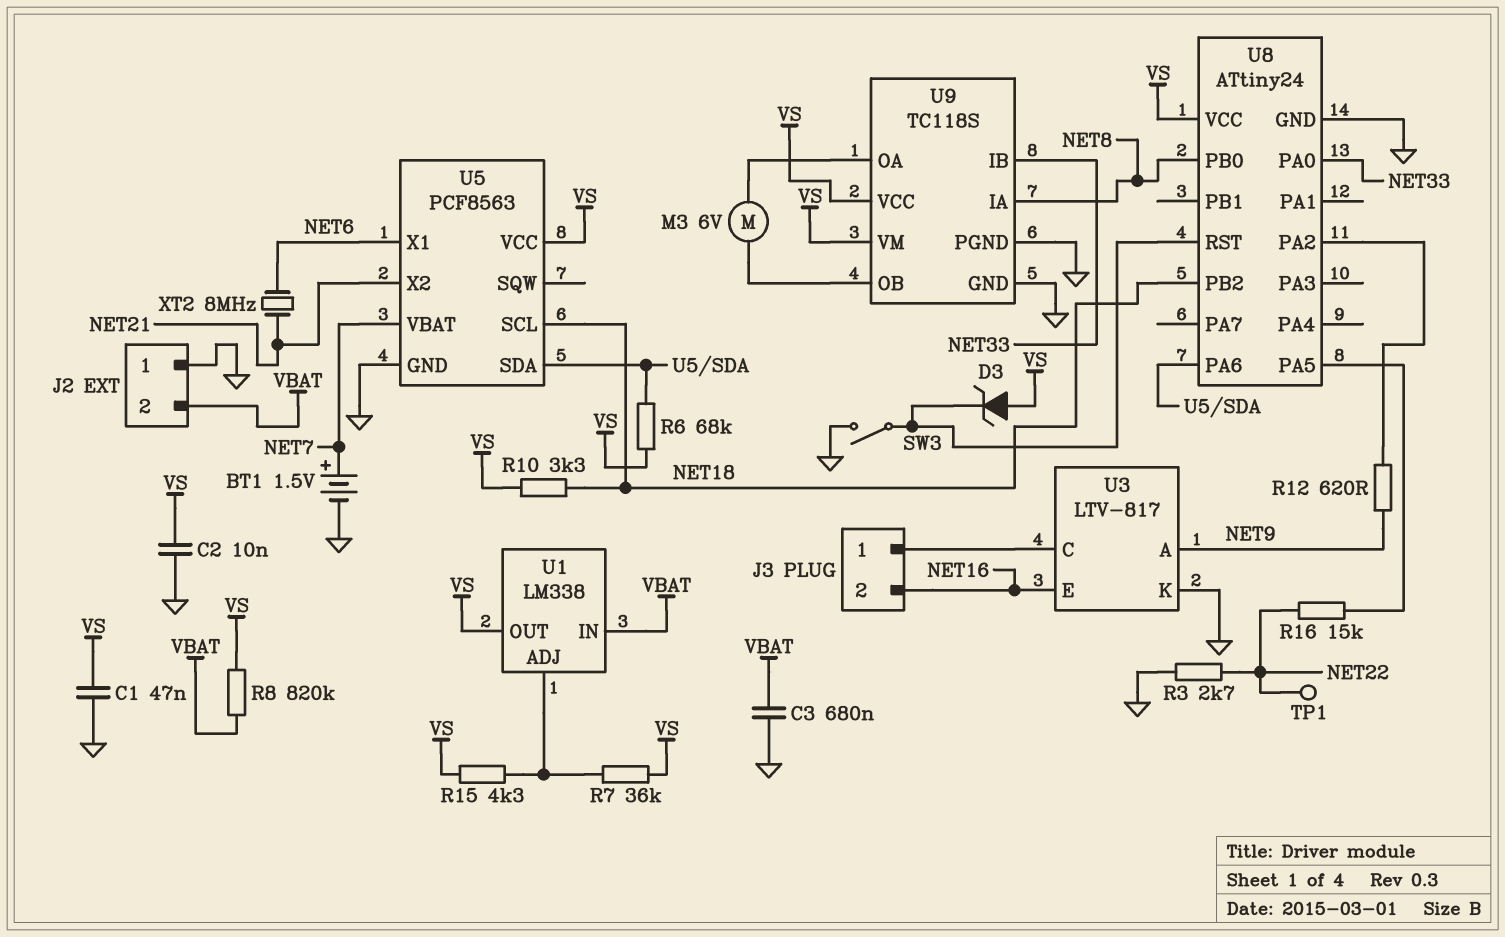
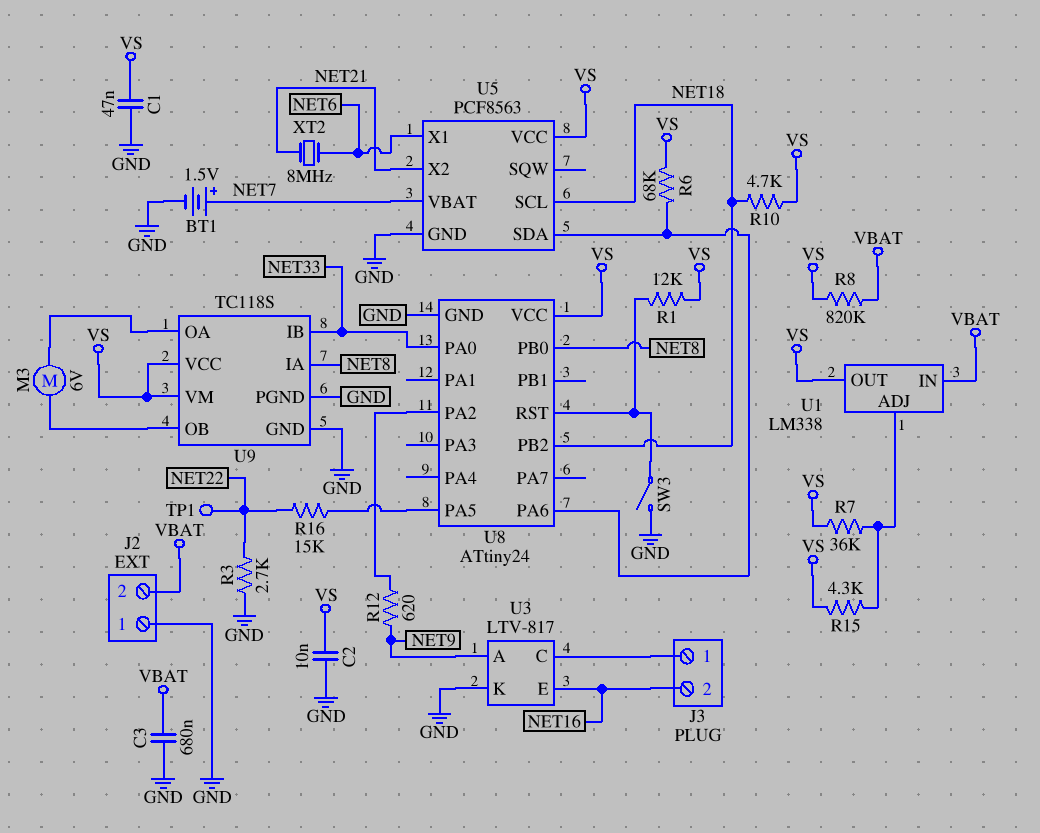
D3: zener (A VS, K U8/RST) -> none
R1: none -> 12k (U8/RST, VS)
R10: 3.3k (NET18, VS) -> 4.7k (NET18, VS)

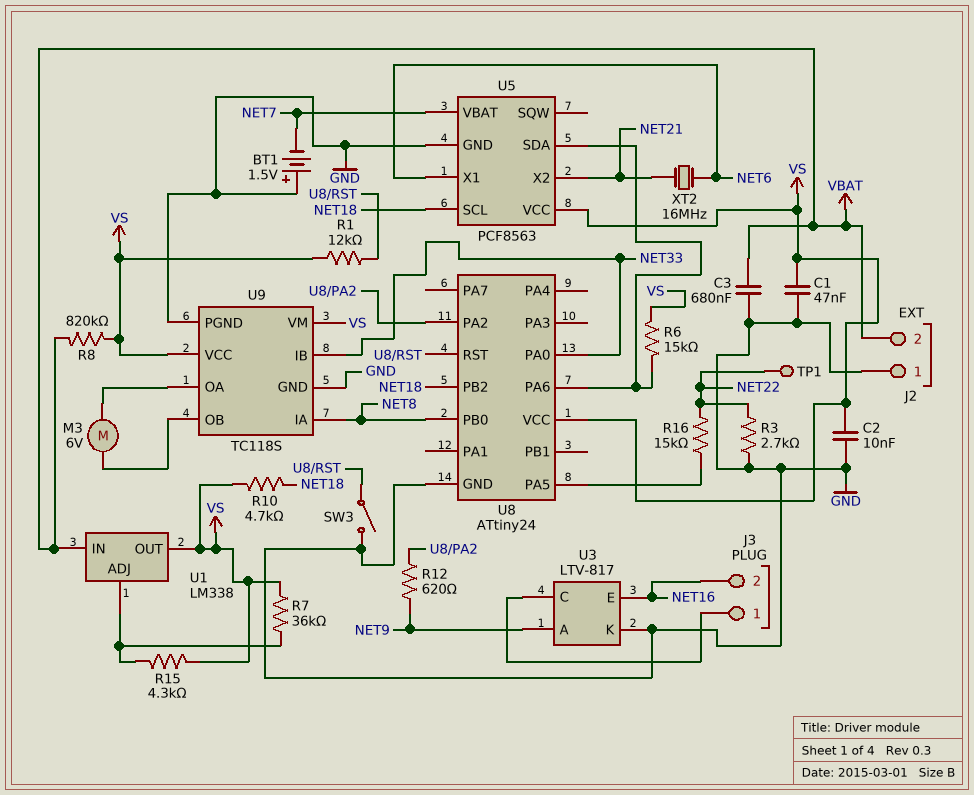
BT1: 1.5V (plus NET7, minus GND) -> 1.5V (plus GND, minus NET7)
R6: 68k (U5/SDA, VS) -> 15k (U5/SDA, VS)
XT2: 8MHz (NET6, NET21) -> 16MHz (NET6, NET21)

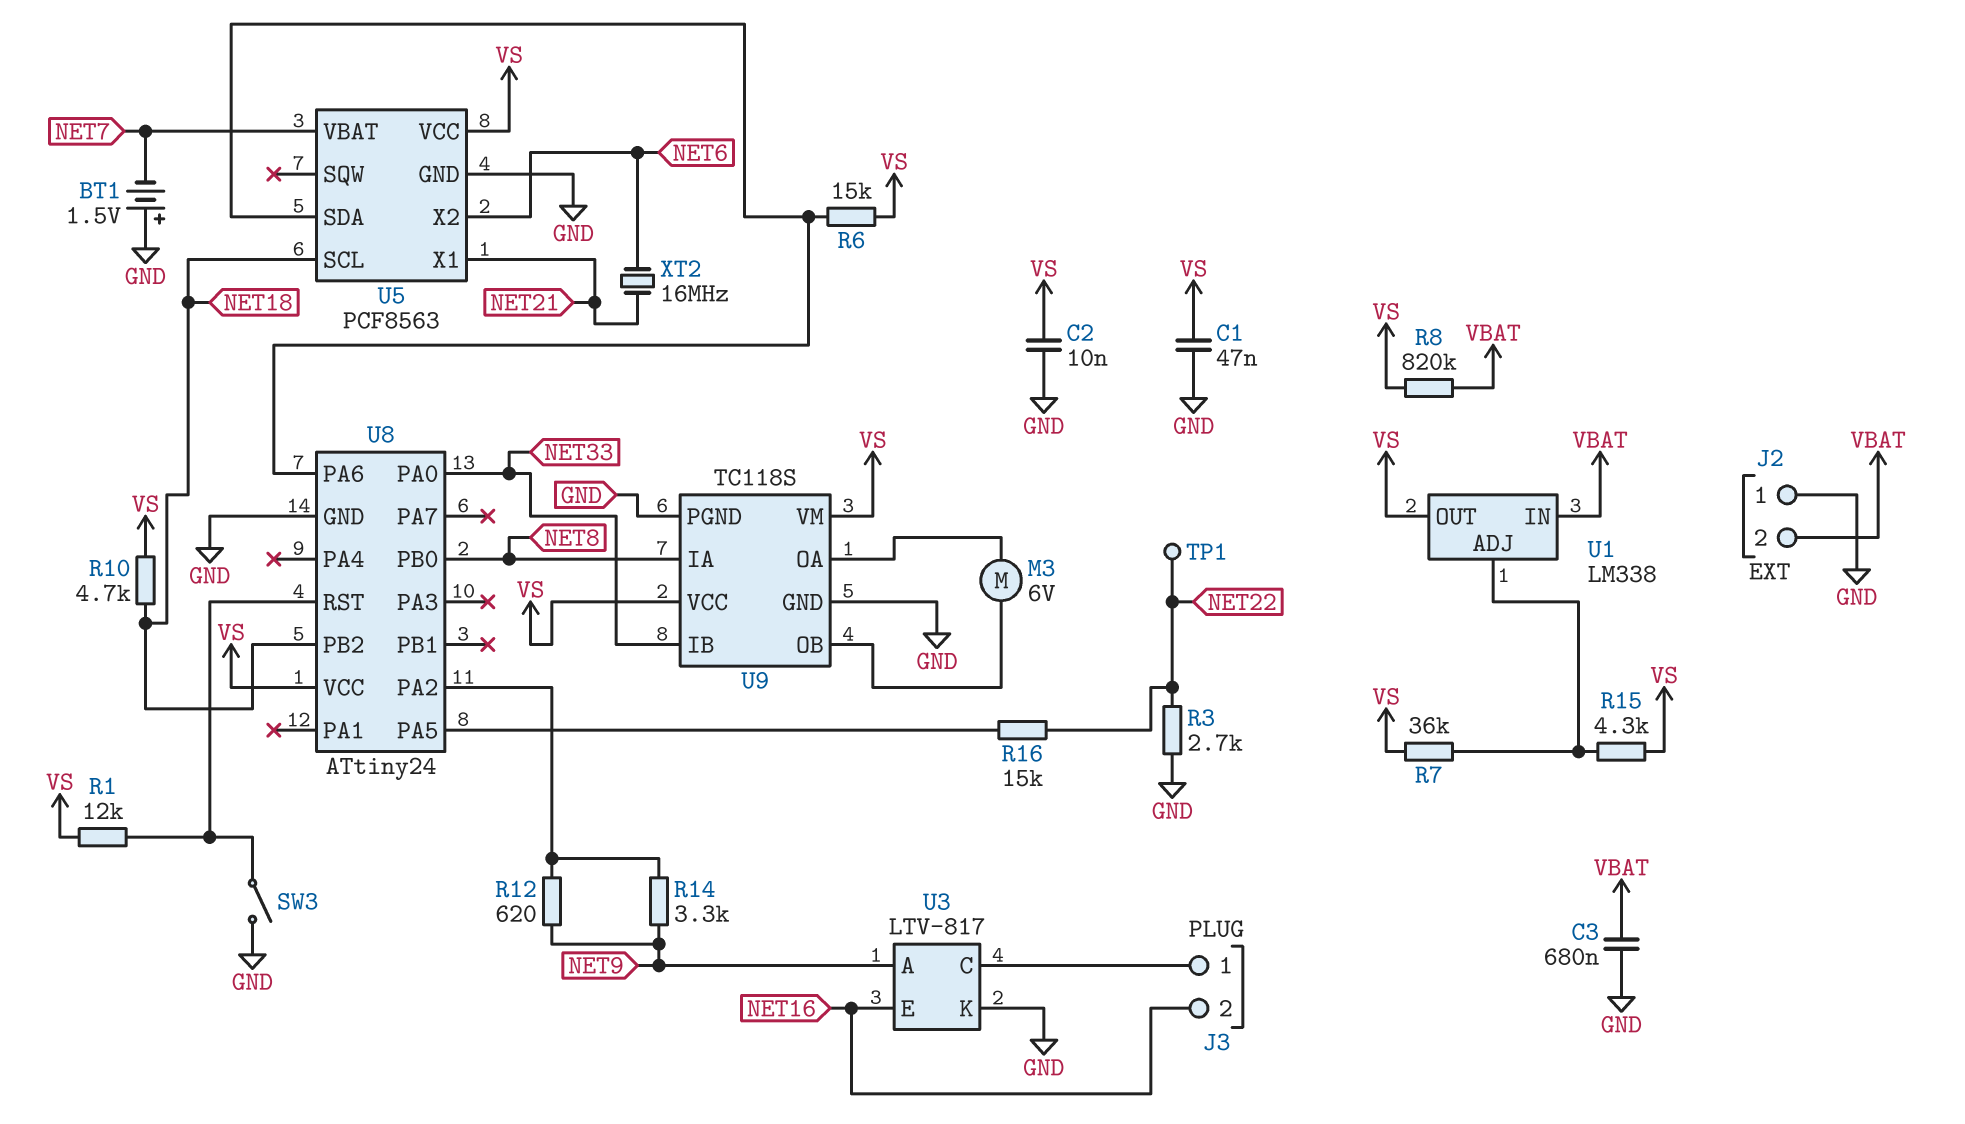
R14: none -> 3.3k (NET9, U8/PA2)
U5 pin X1: NET6 -> NET21
U5 pin X2: NET21 -> NET6

